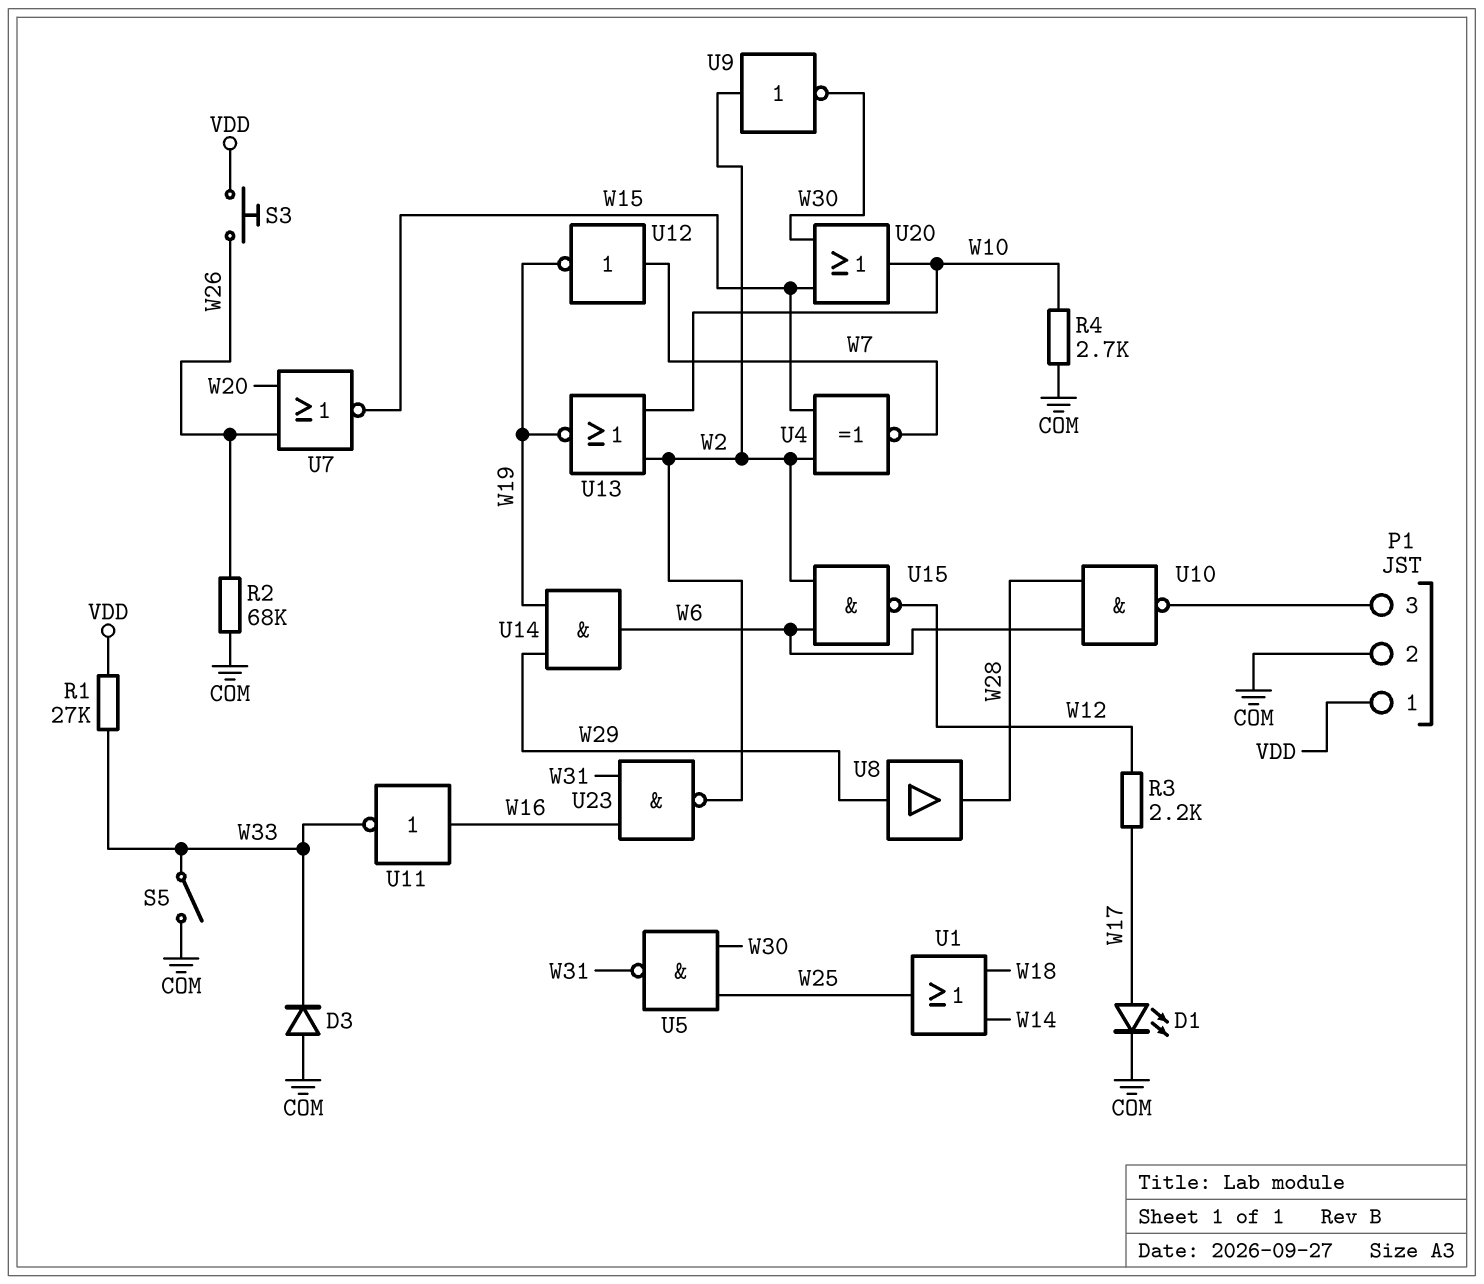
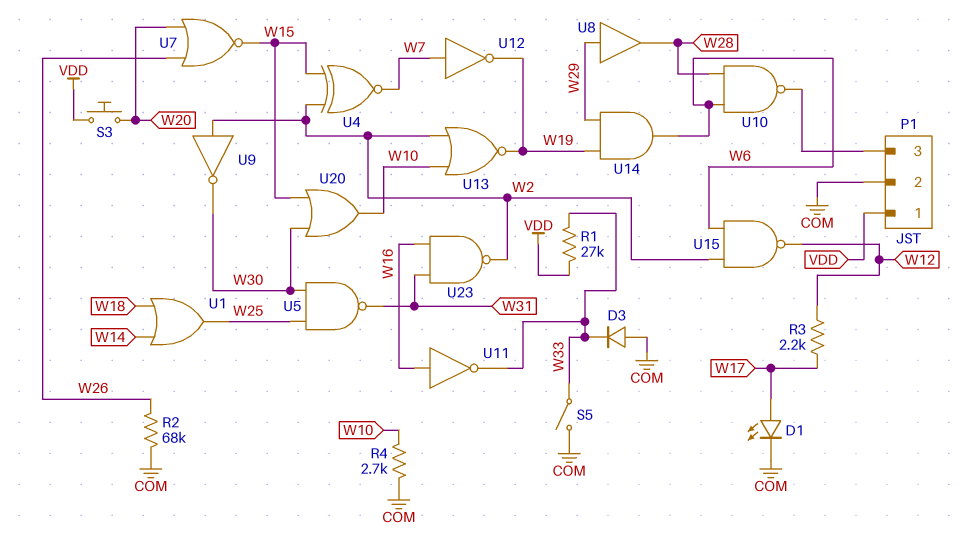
S3: button (VDD, W26) -> button (VDD, W20)

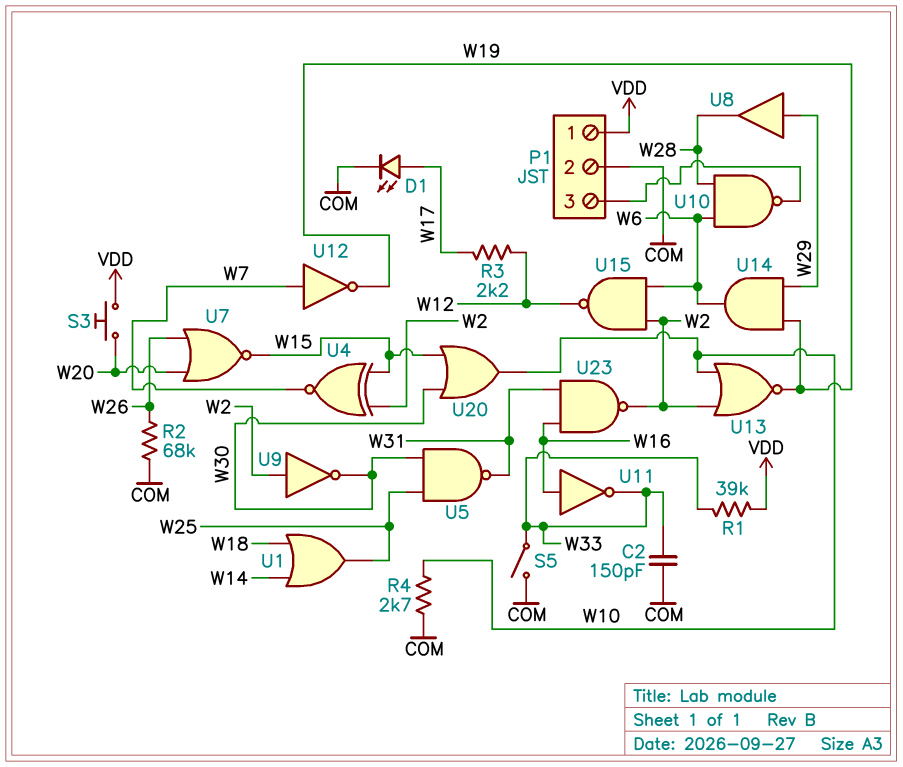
C2: none -> 150pF (COM, W33)
D3: diode (A COM, K W33) -> none
R1: 27k (VDD, W33) -> 39k (VDD, W33)

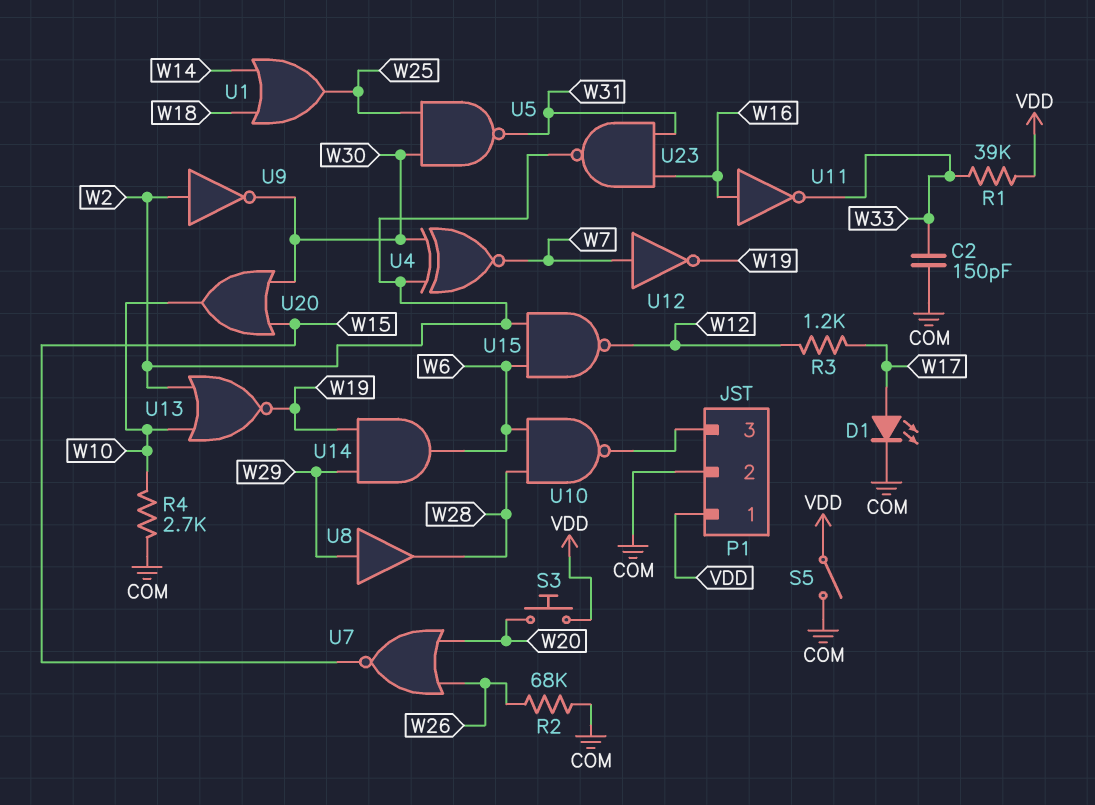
R3: 2.2k (W12, W17) -> 1.2k (W12, W17)
S5: switch (COM, W33) -> switch (COM, VDD)
U4: XNOR (in W2, in W15, out W7) -> XNOR (in W2, in W30, out W7)

